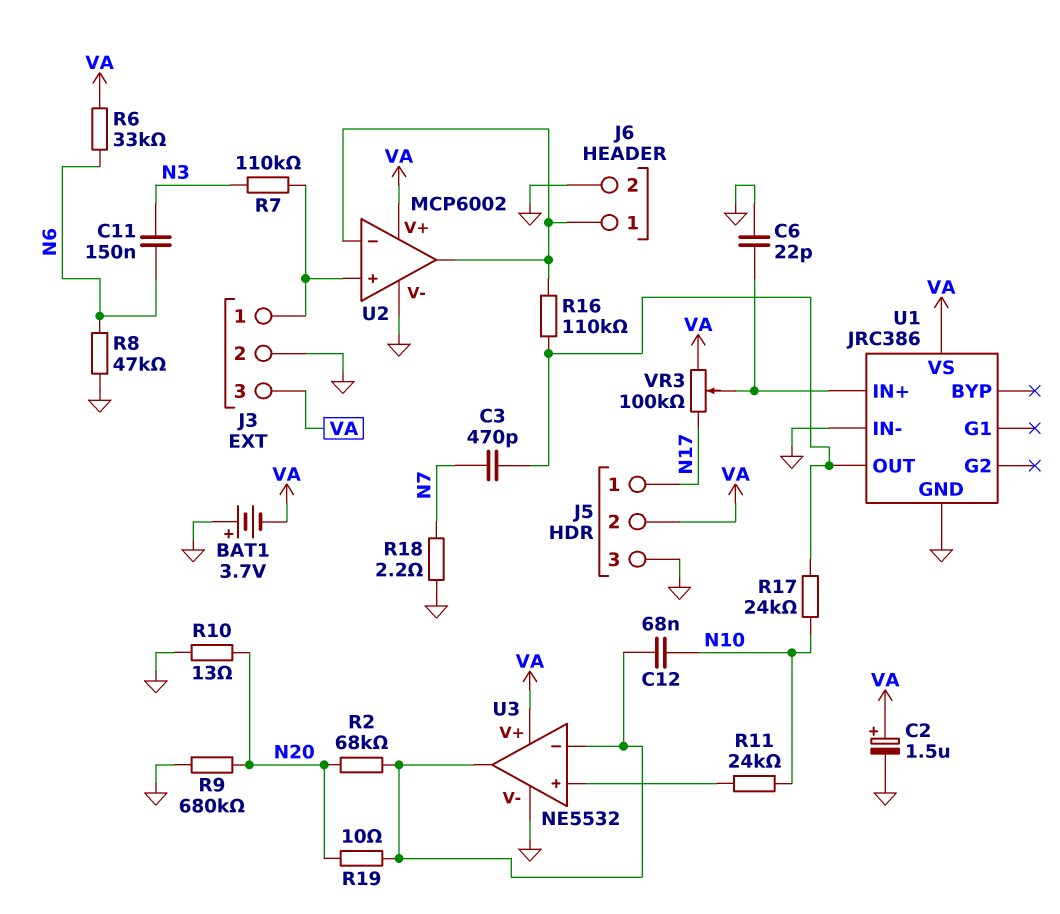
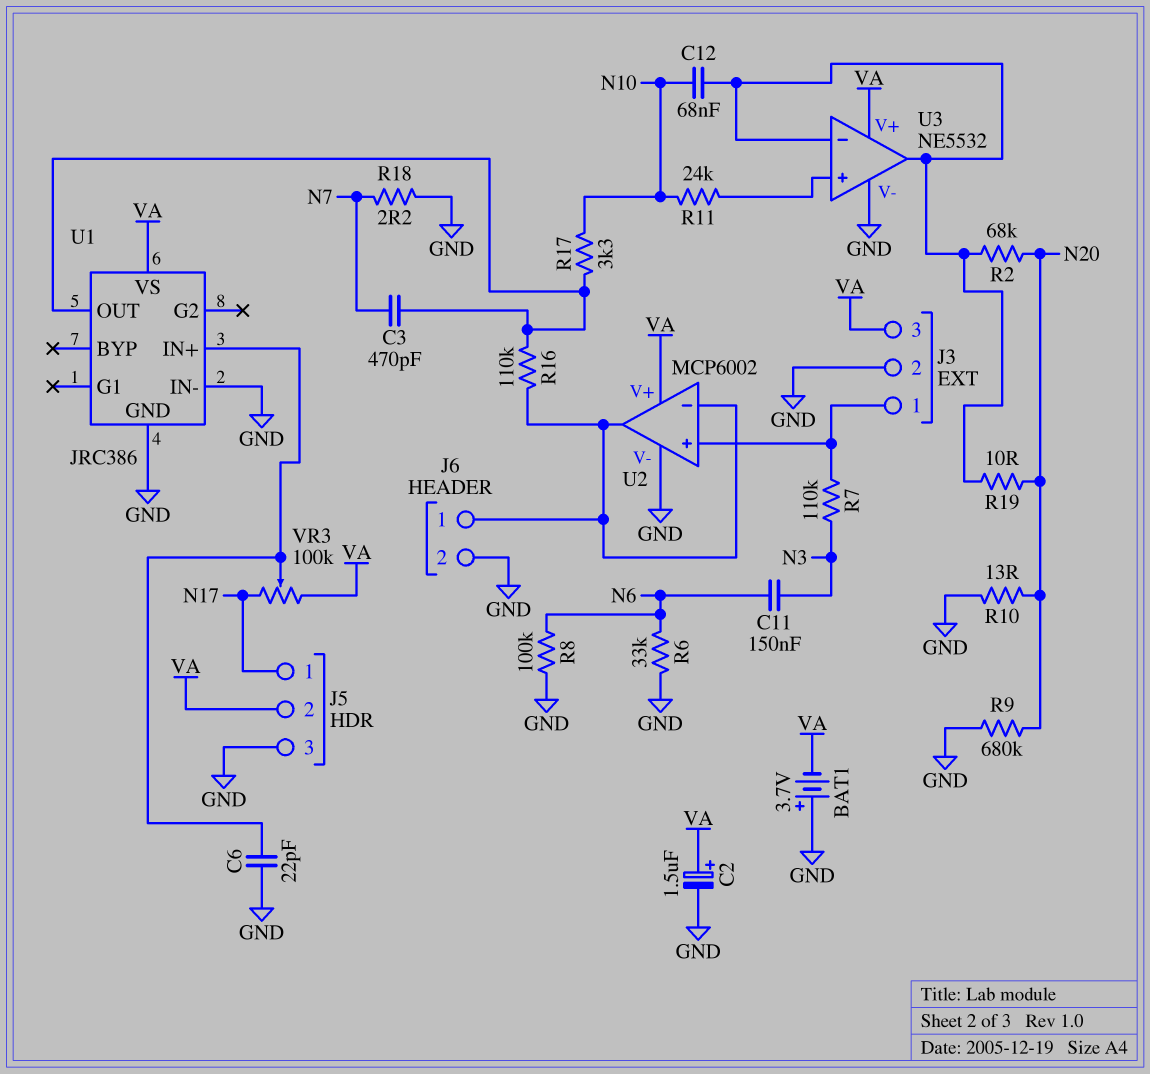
R6: 33k (N6, VA) -> 33k (GND, N6)
R8: 47k (GND, N6) -> 100k (GND, N6)
R17: 24k (N10, U1/OUT) -> 3.3k (N10, U1/OUT)

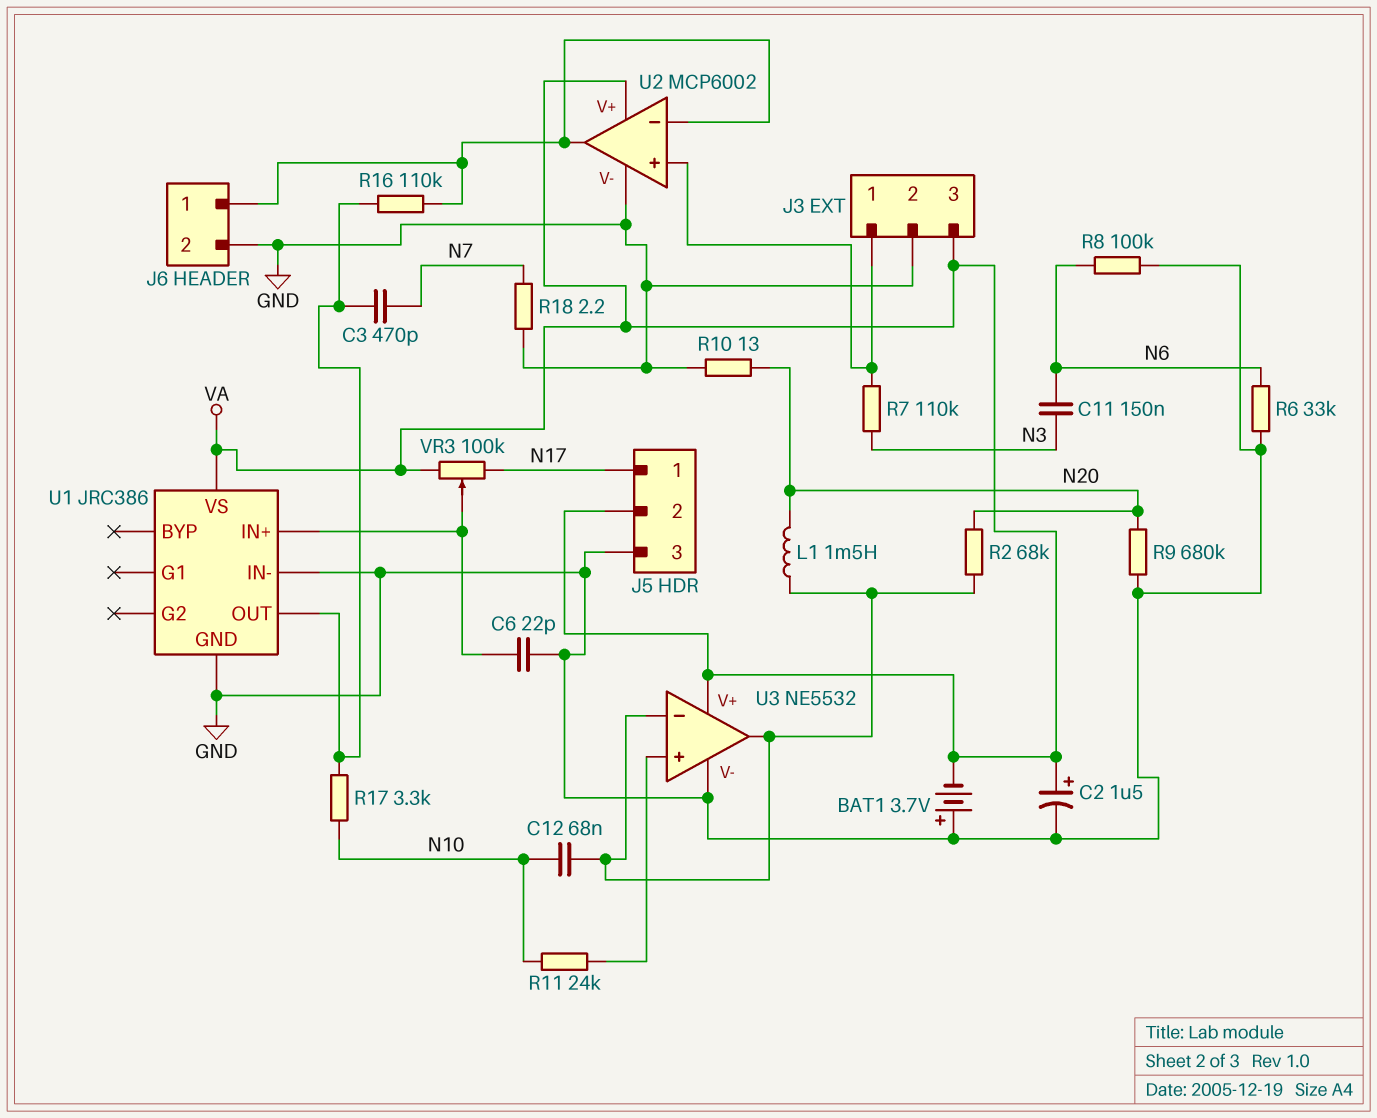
L1: none -> 1.5mH (N20, U3/in-)
R19: 10 (N20, U3/in-) -> none

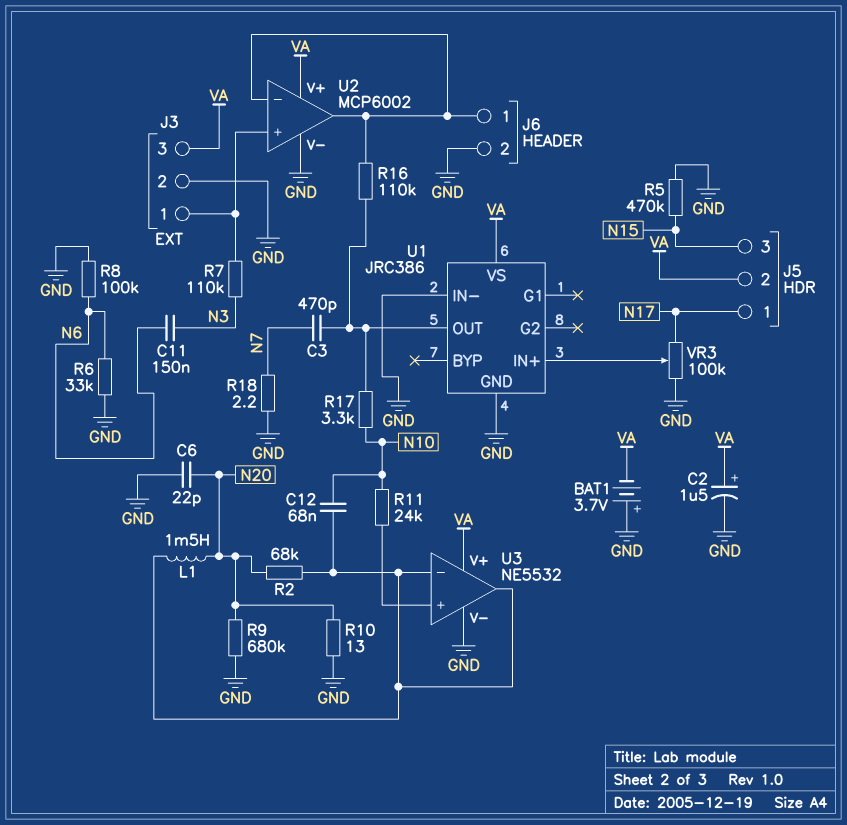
C6: 22pF (GND, U1/IN+) -> 22pF (GND, N20)
J5 pin 3: GND -> N15
R5: none -> 470k (GND, N15)
VR3: 100k (N17, VA, wiper U1/IN+) -> 100k (GND, N17, wiper U1/IN+)

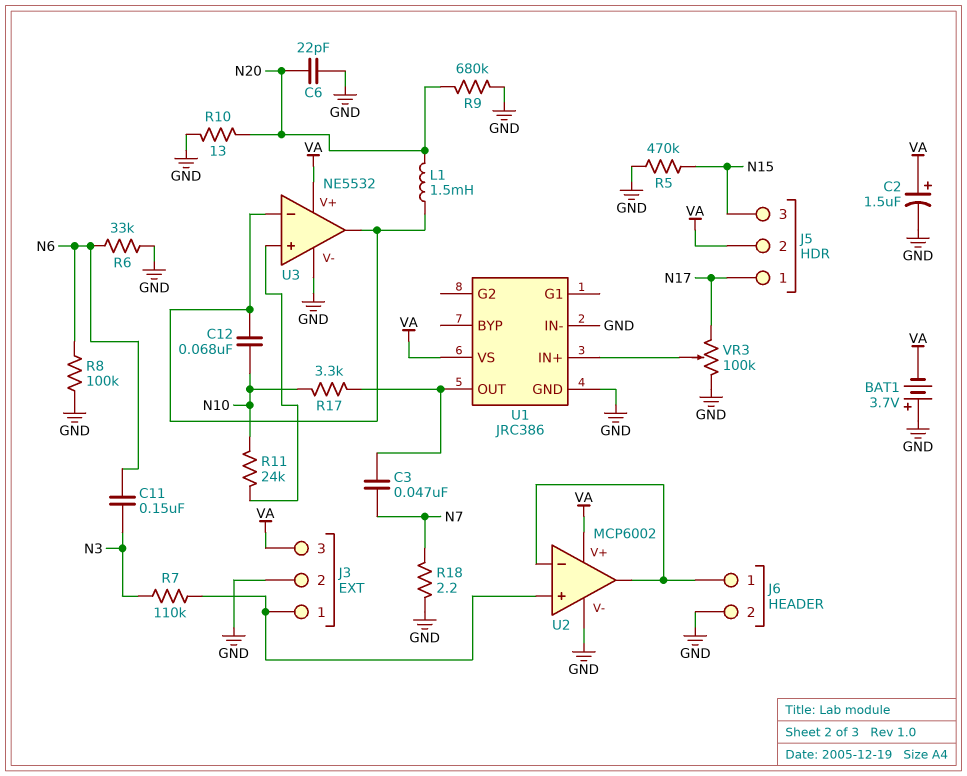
C3: 470pF (N7, U1/OUT) -> 47nF (N7, U1/OUT)
R2: 68k (N20, U3/in-) -> none
R16: 110k (J6/1, U1/OUT) -> none

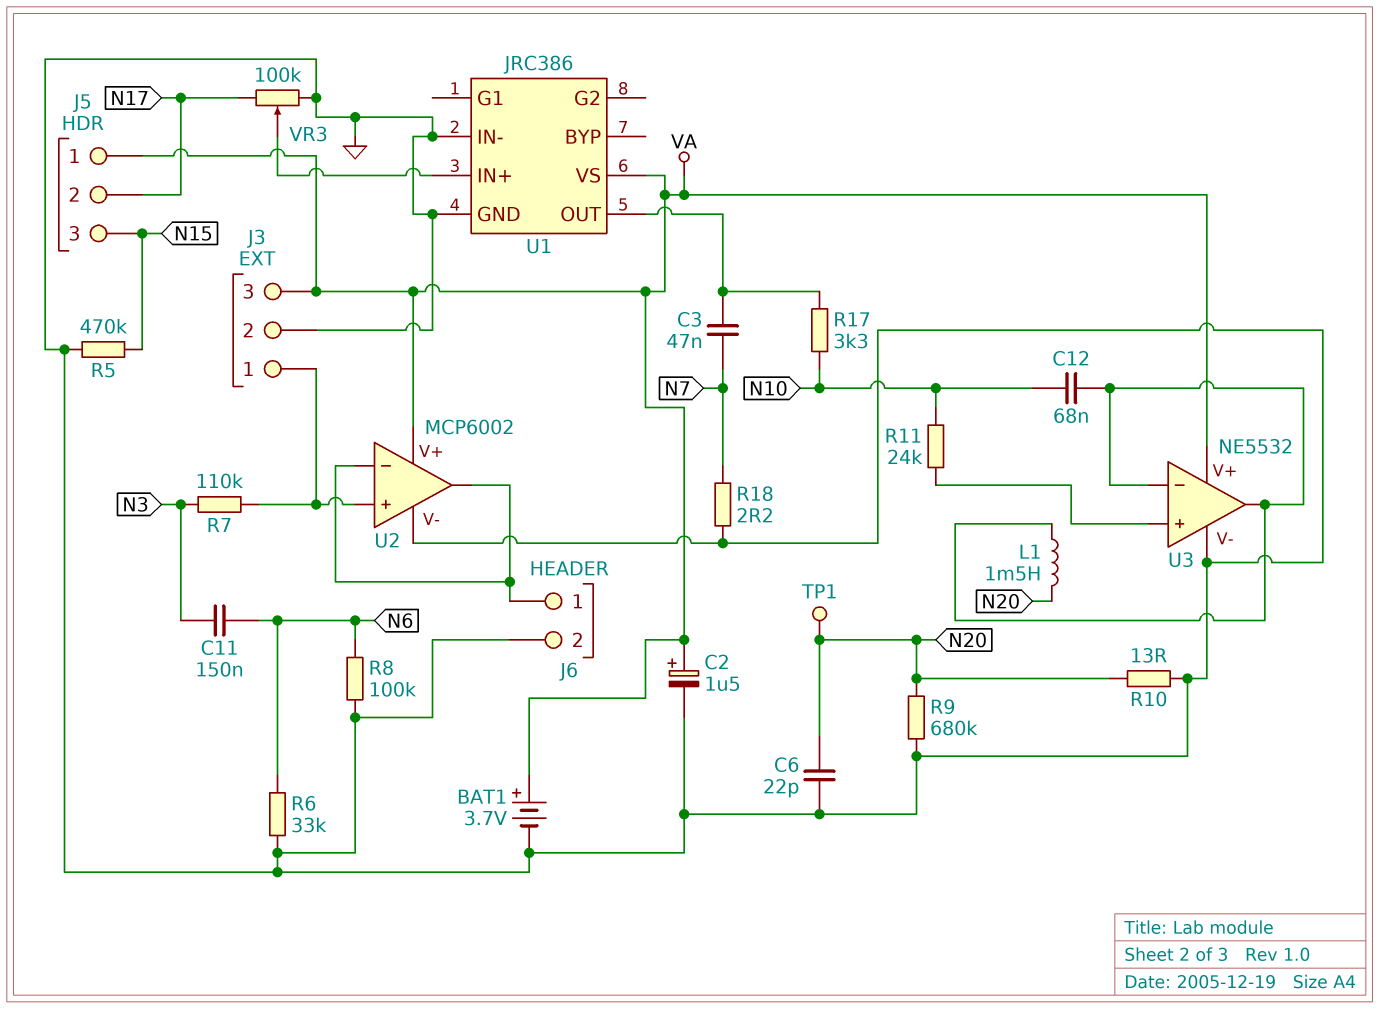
BAT1: 3.7V (plus GND, minus VA) -> 3.7V (plus VA, minus GND)
J5 pin 1: N17 -> VA
J5 pin 2: VA -> N17
TP1: none -> test point (N20)

